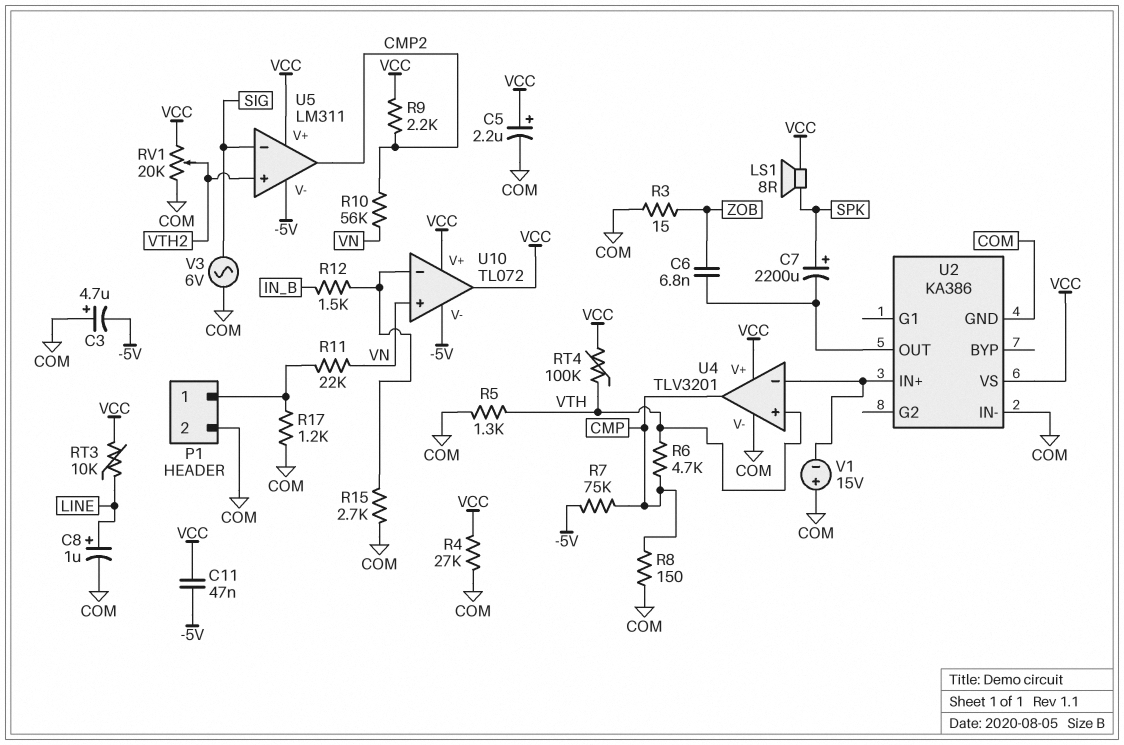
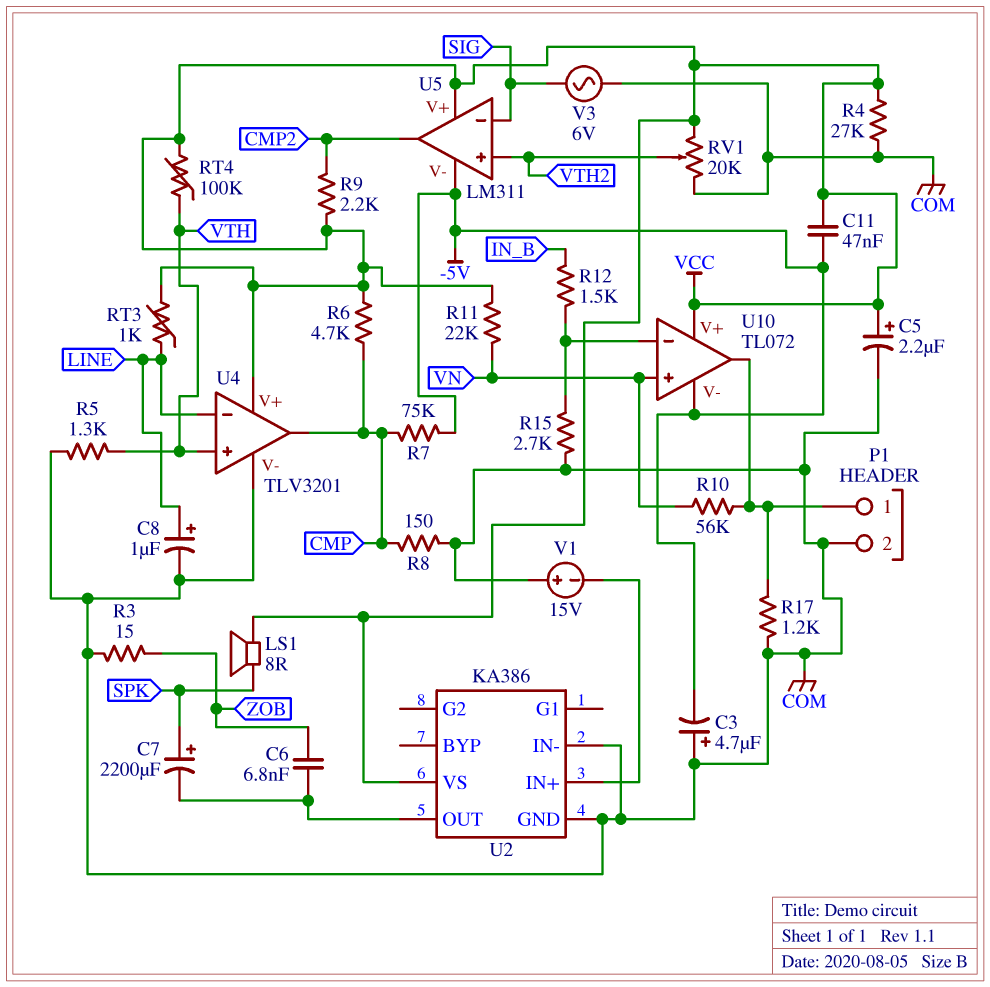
R6: 4.7k (CMP, VTH) -> 4.7k (CMP, VCC)
R10: 56k (CMP2, VN) -> 56k (P1/1, VN)
R11: 22k (P1/1, VN) -> 22k (VCC, VN)
RT3: 10k (LINE, VCC) -> 1k (LINE, VCC)
U4 pin in-: U2/IN+ -> LINE
U10 pin out: VCC -> P1/1

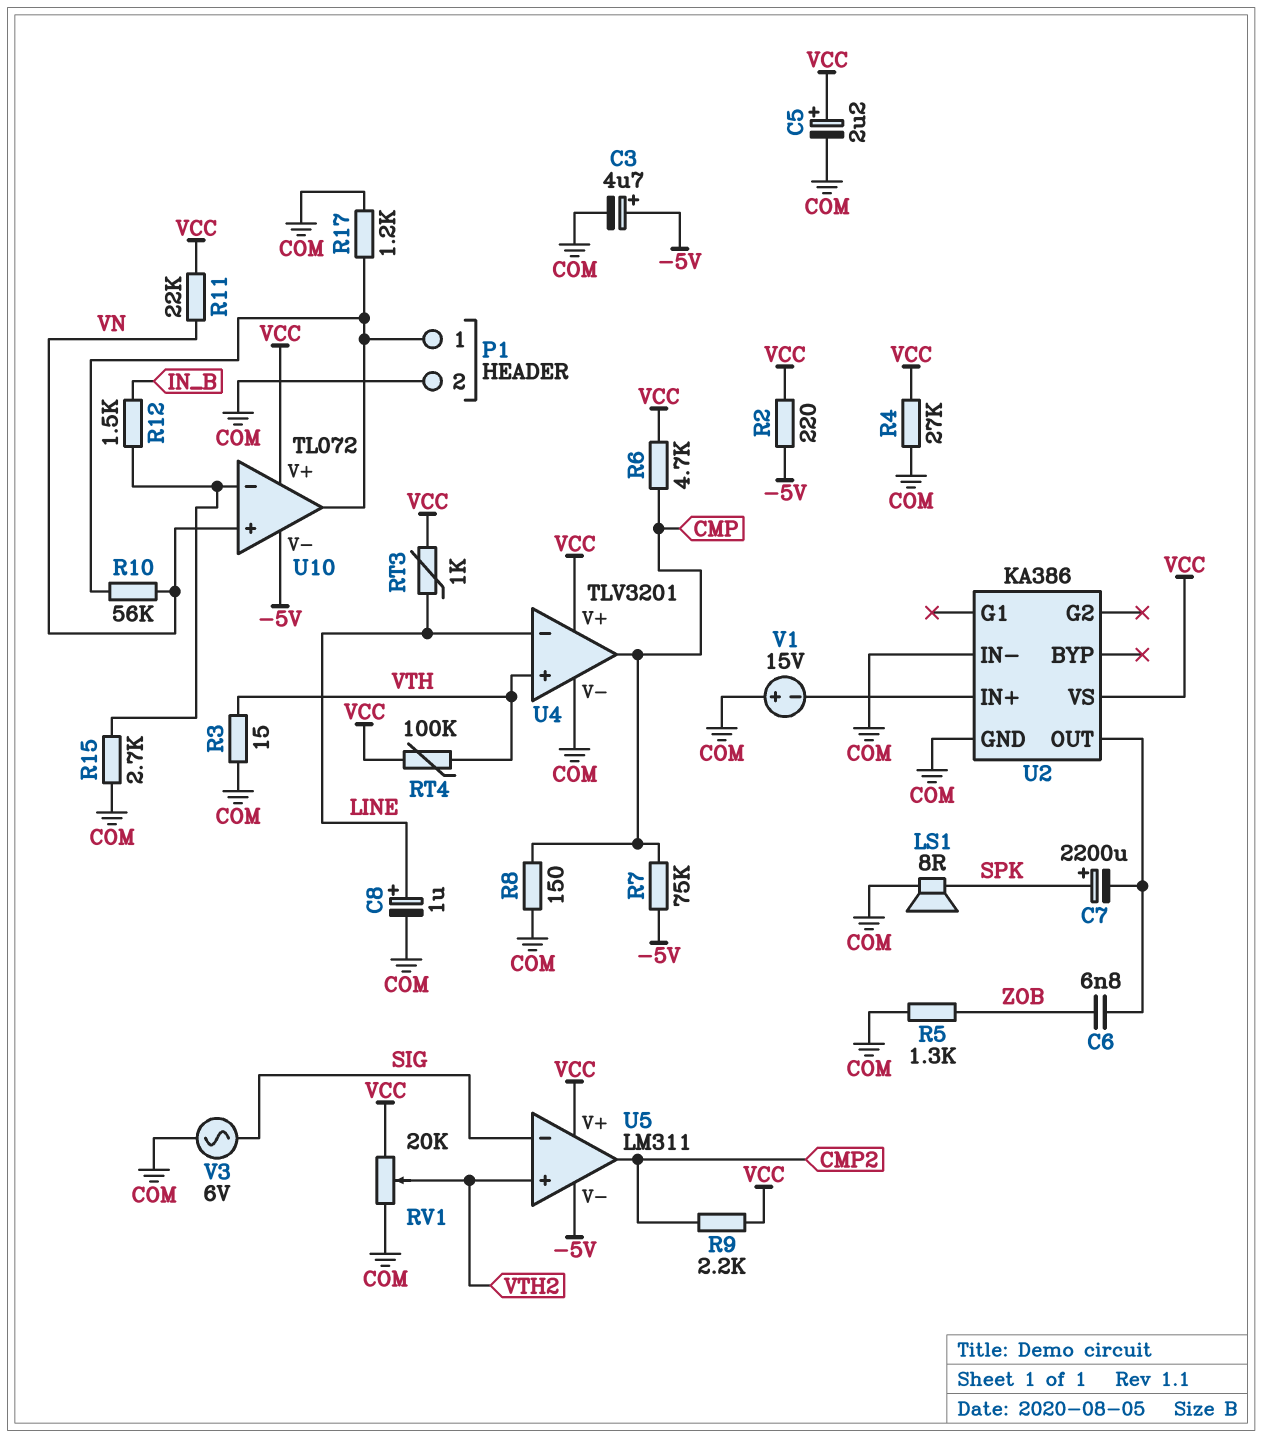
C3: 4.7uF (plus COM, minus -5V) -> 4.7uF (plus -5V, minus COM)
C11: 47nF (-5V, VCC) -> none
LS1: speaker 8R (SPK, VCC) -> speaker 8R (COM, SPK)
R2: none -> 220 (-5V, VCC)
R3: 15 (COM, ZOB) -> 15 (COM, VTH)
R5: 1.3k (COM, VTH) -> 1.3k (COM, ZOB)

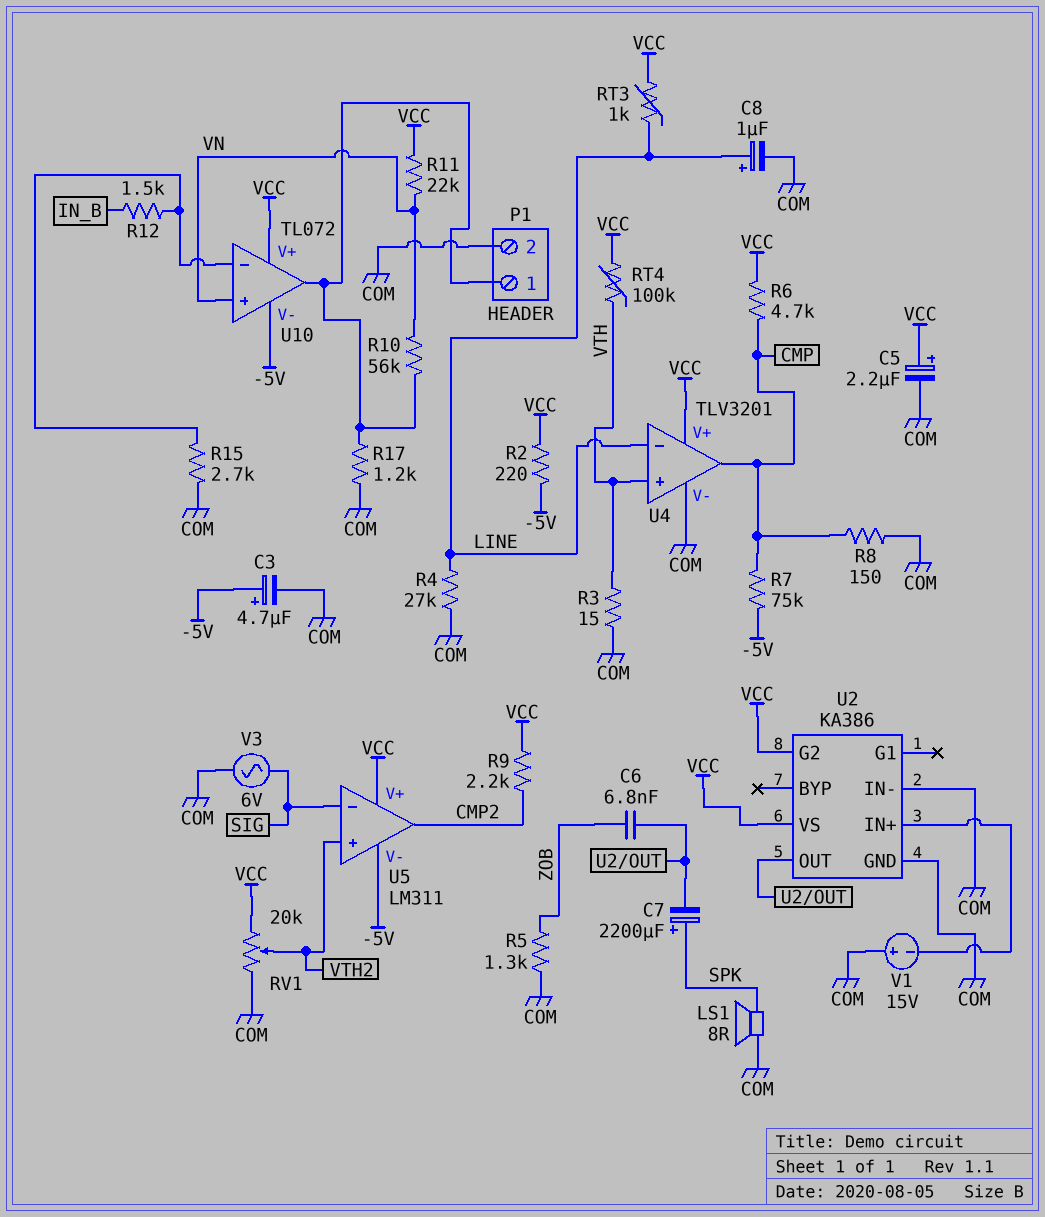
R4: 27k (COM, VCC) -> 27k (COM, LINE)
U2 pin G2: none -> VCC

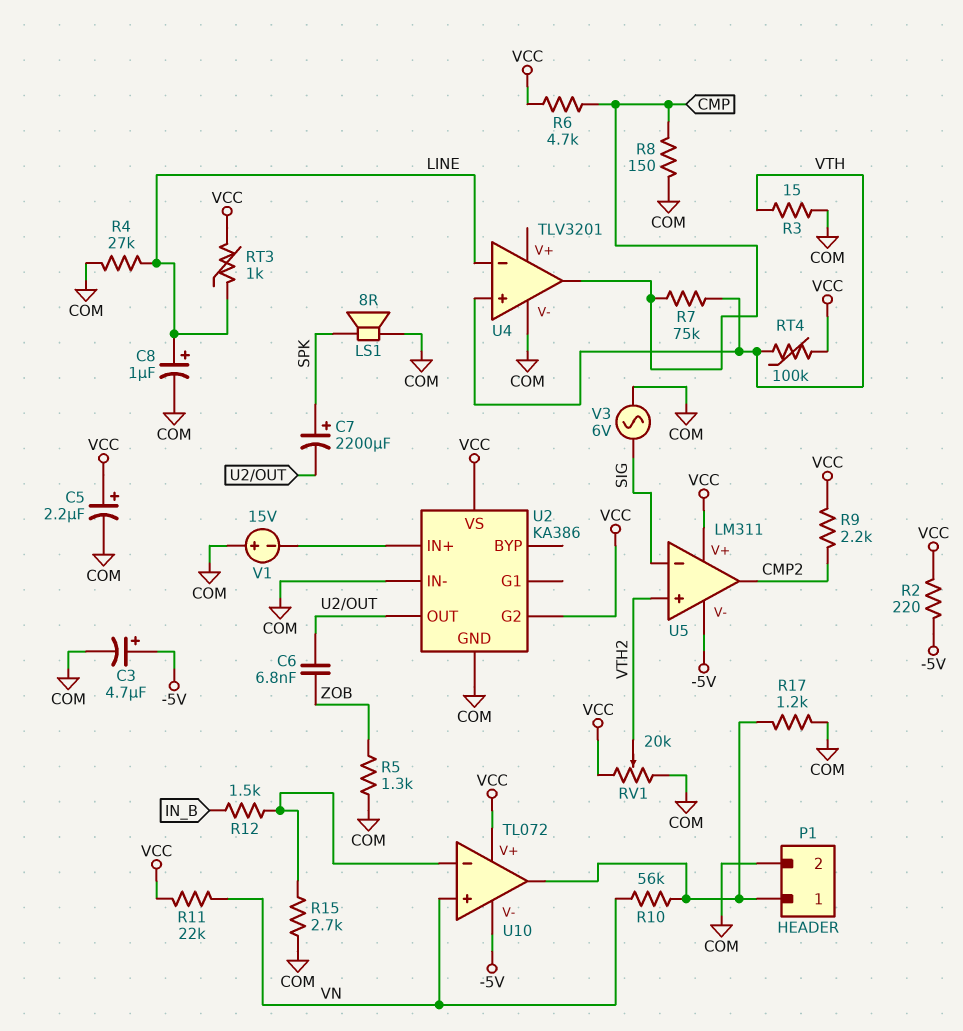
R7: 75k (-5V, CMP) -> 75k (CMP, VTH)
U4 pin V+: VCC -> none

